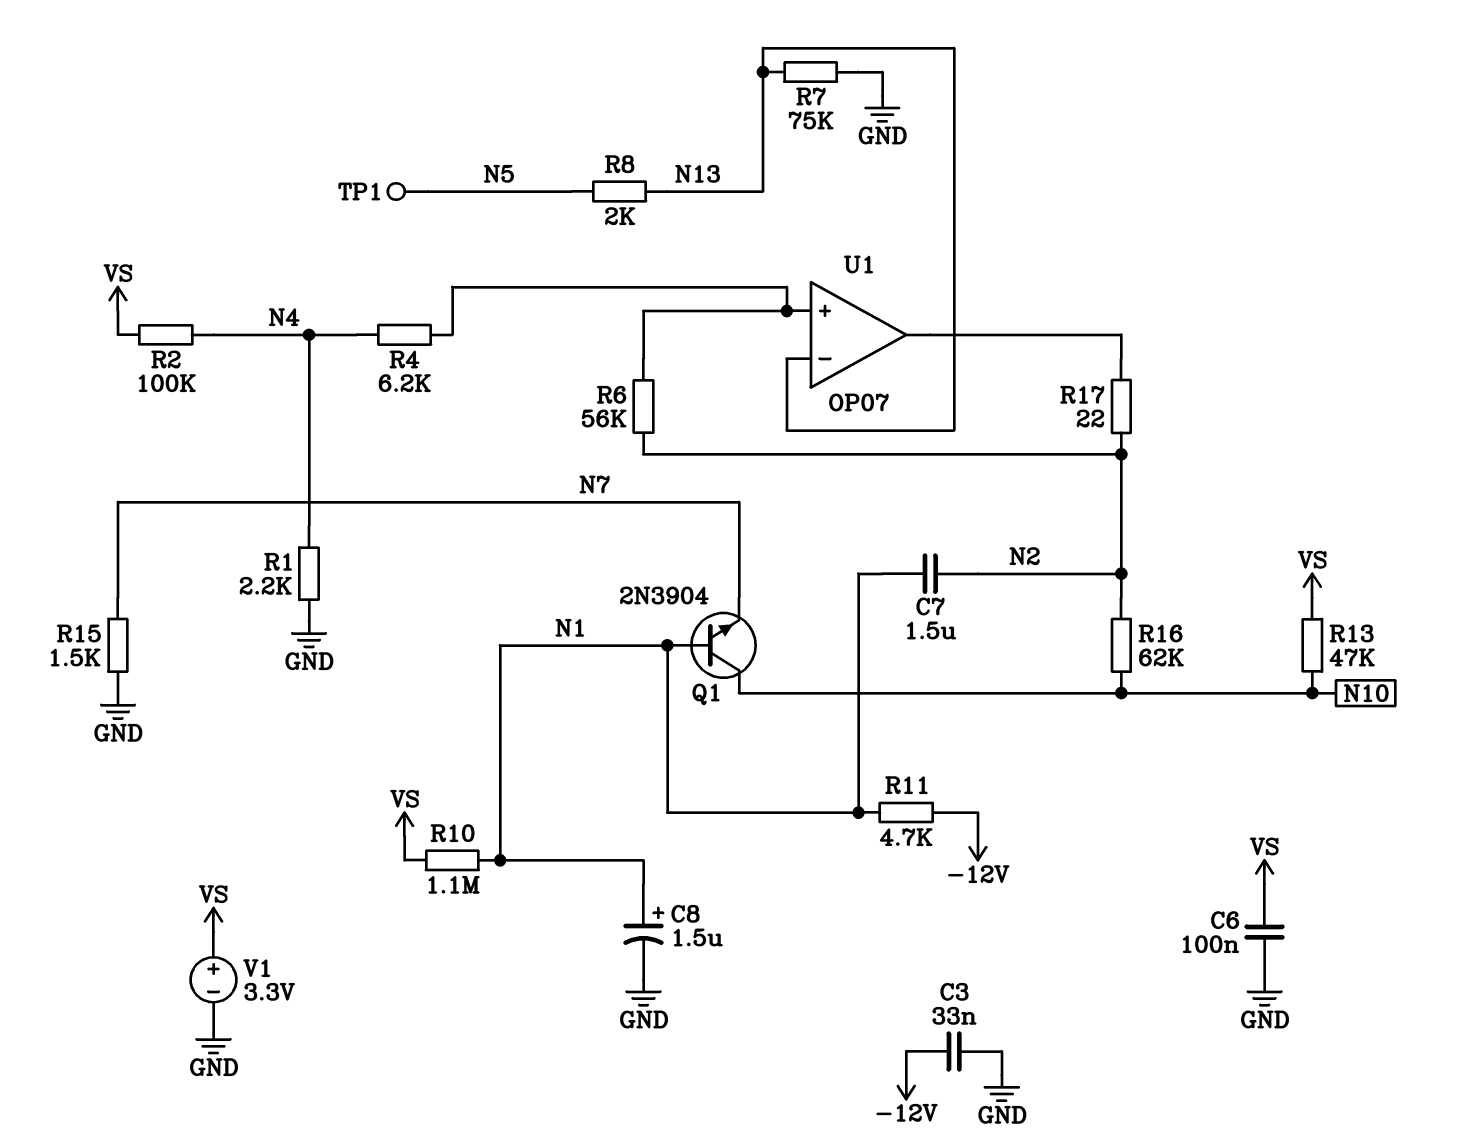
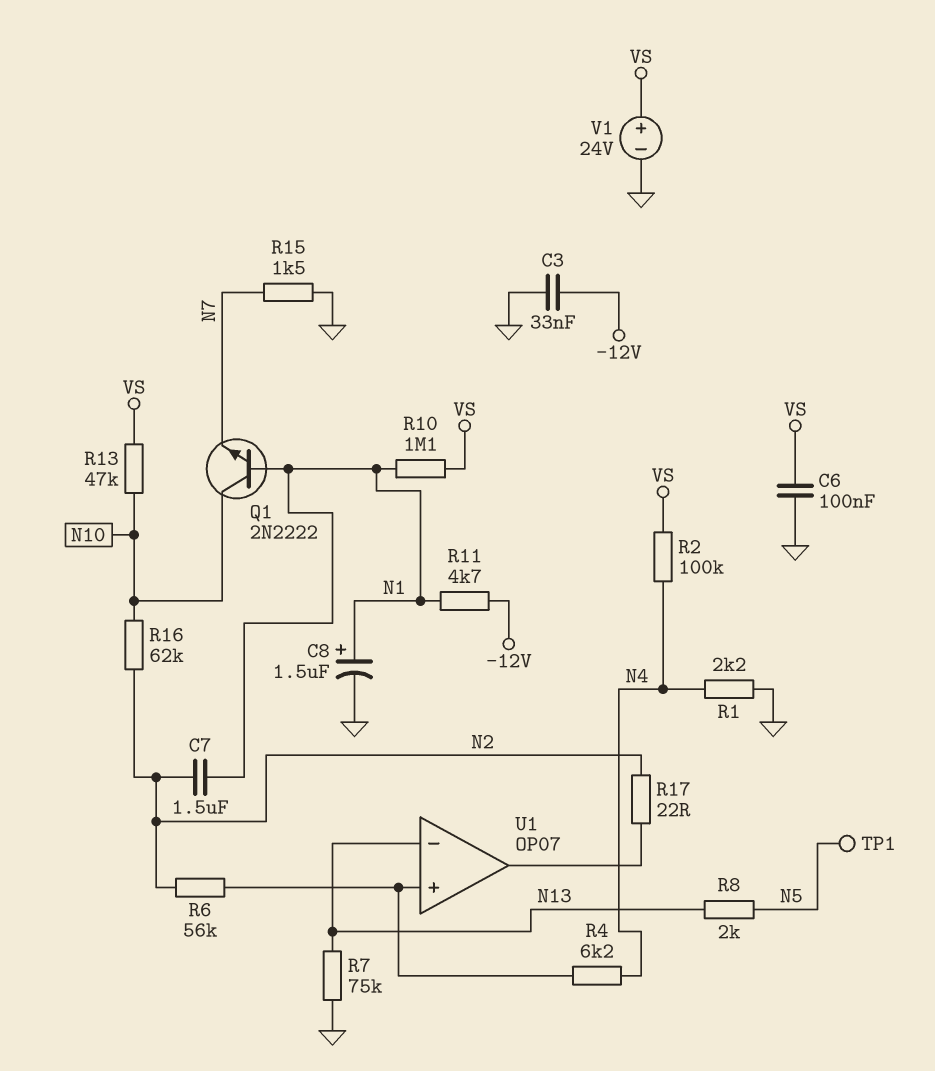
Q1: NPN 2N3904 (B N1, C N10, E N7) -> NPN 2N2222 (B N1, C N10, E N7)
V1: 3.3V (plus VS, minus GND) -> 24V (plus VS, minus GND)

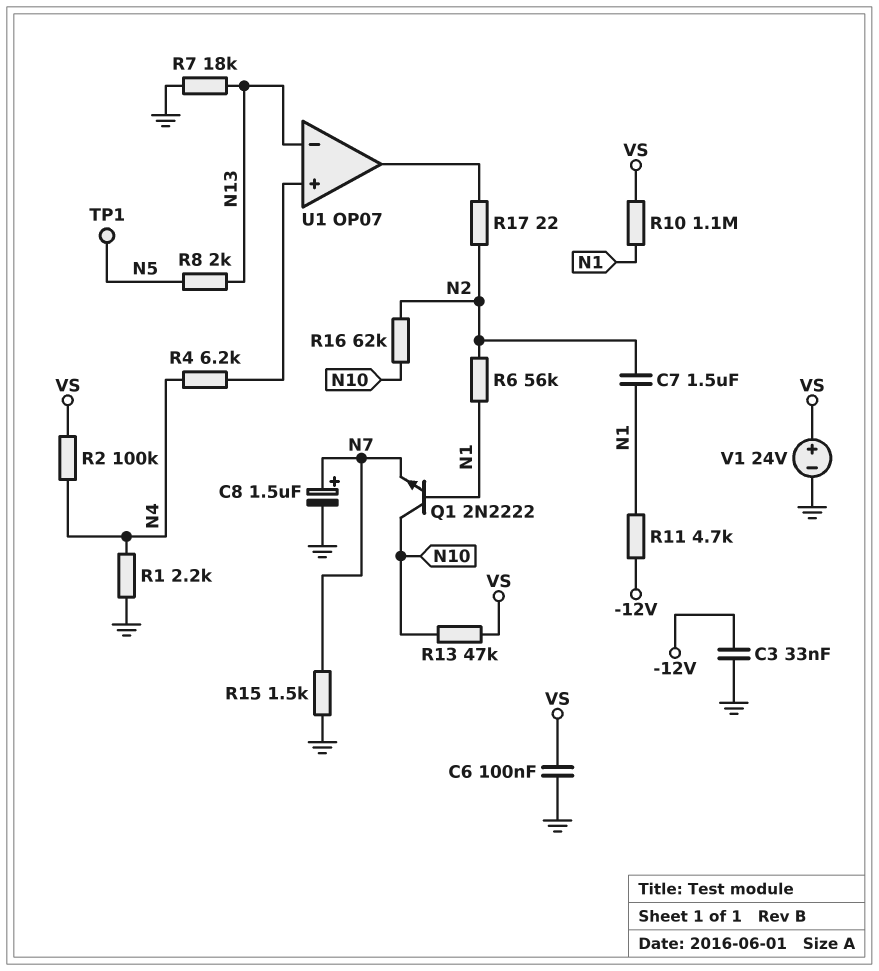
C8: 1.5uF (plus N1, minus GND) -> 1.5uF (plus N7, minus GND)
R6: 56k (N2, U1/in+) -> 56k (N1, N2)
R7: 75k (GND, N13) -> 18k (GND, N13)

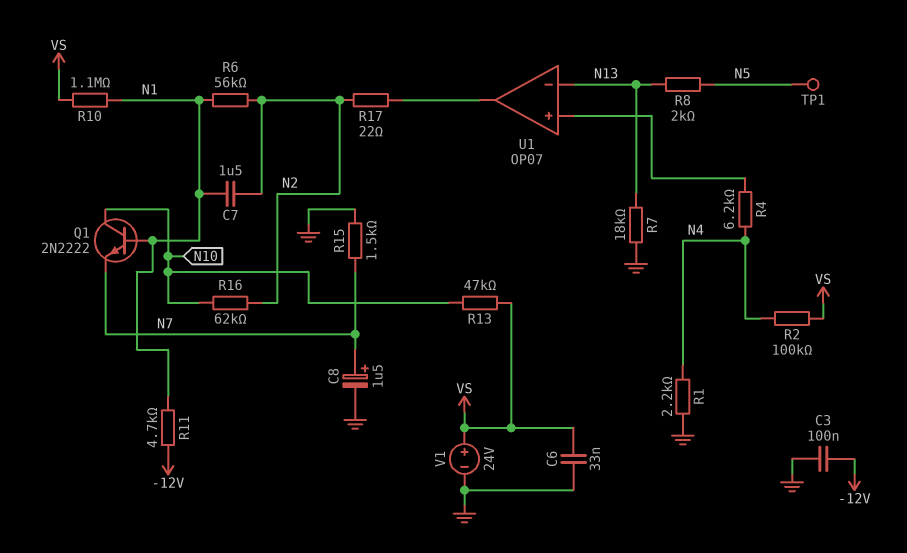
C3: 33nF (-12V, GND) -> 100nF (-12V, GND)
C6: 100nF (GND, VS) -> 33nF (GND, VS)

